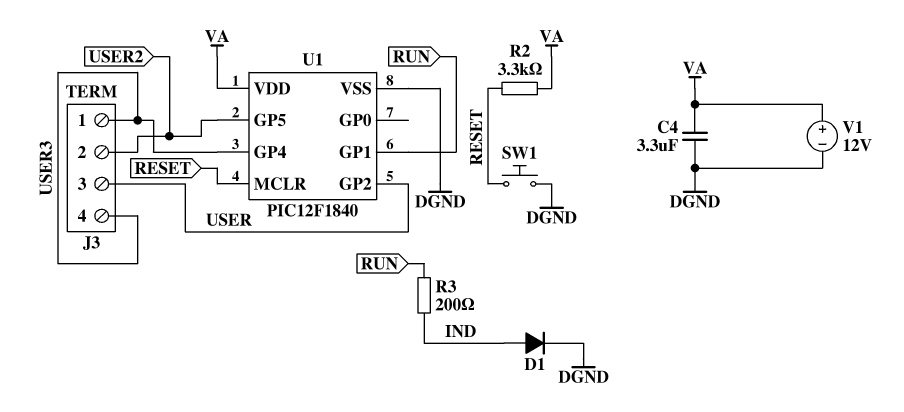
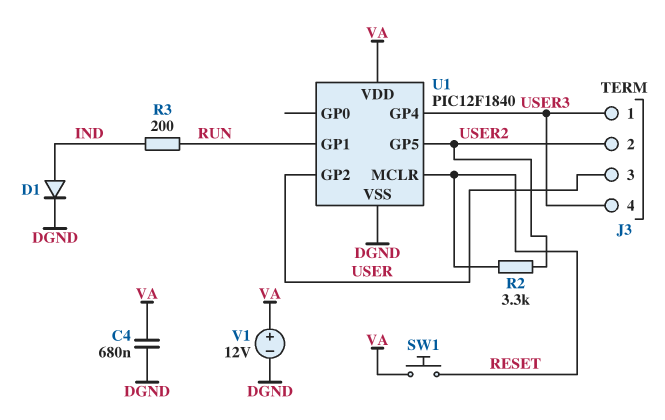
C4: 3.3uF (DGND, VA) -> 680nF (DGND, VA)
R2: 3.3k (RESET, VA) -> 3.3k (RESET, USER2)
SW1: button (DGND, RESET) -> button (RESET, VA)

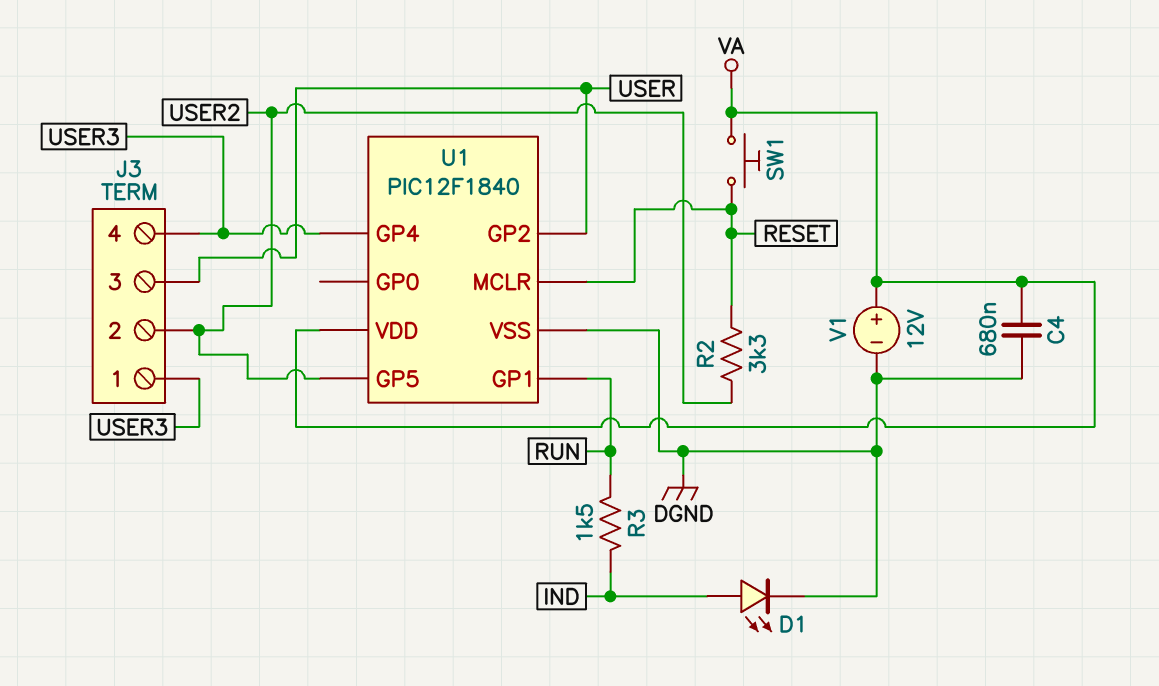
D1: diode (A IND, K DGND) -> LED (A IND, K DGND)
R3: 200 (IND, RUN) -> 1.5k (IND, RUN)

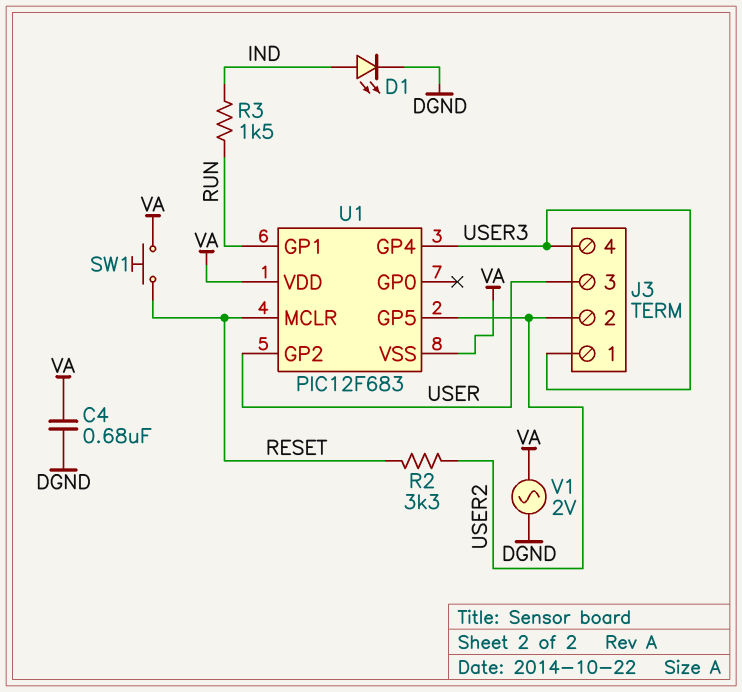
U1: PIC12F1840 -> PIC12F683
U1 pin VSS: DGND -> VA
V1: 12V (plus VA, minus DGND) -> AC 2V (DGND, VA)

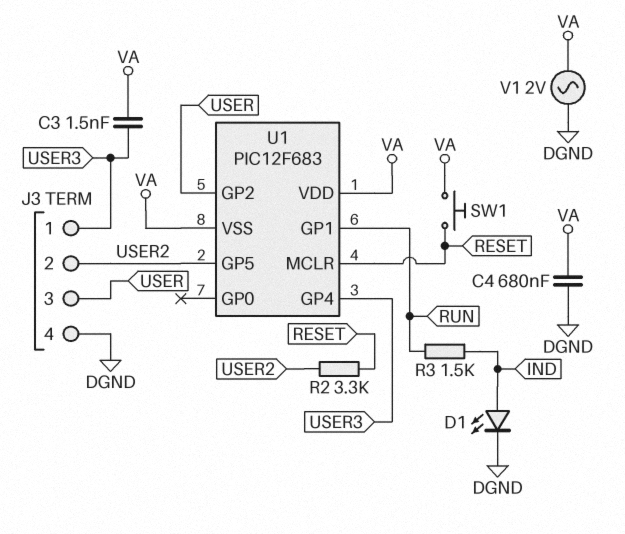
C3: none -> 1.5nF (USER3, VA)
J3 pin 4: USER3 -> DGND

